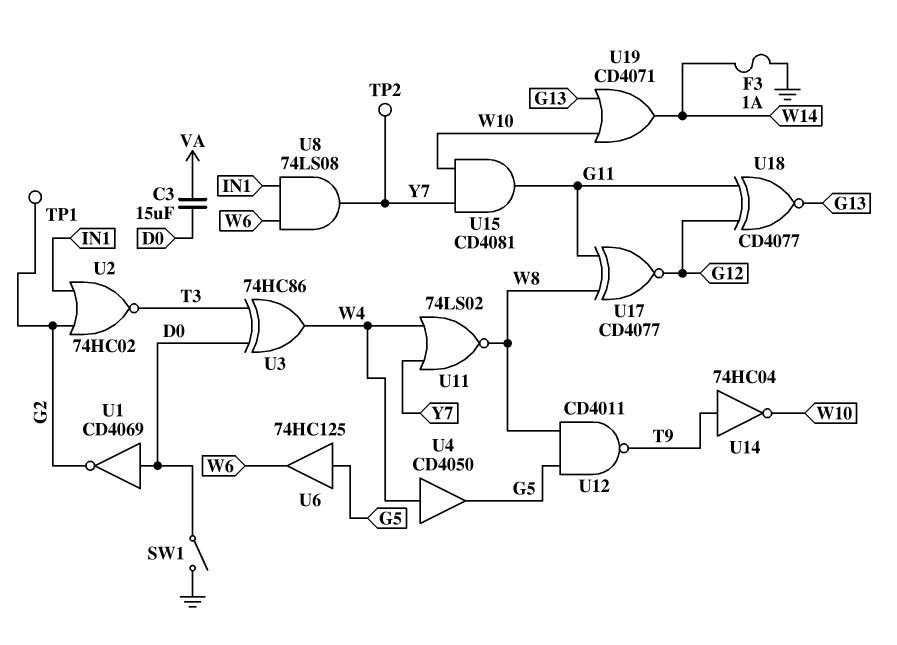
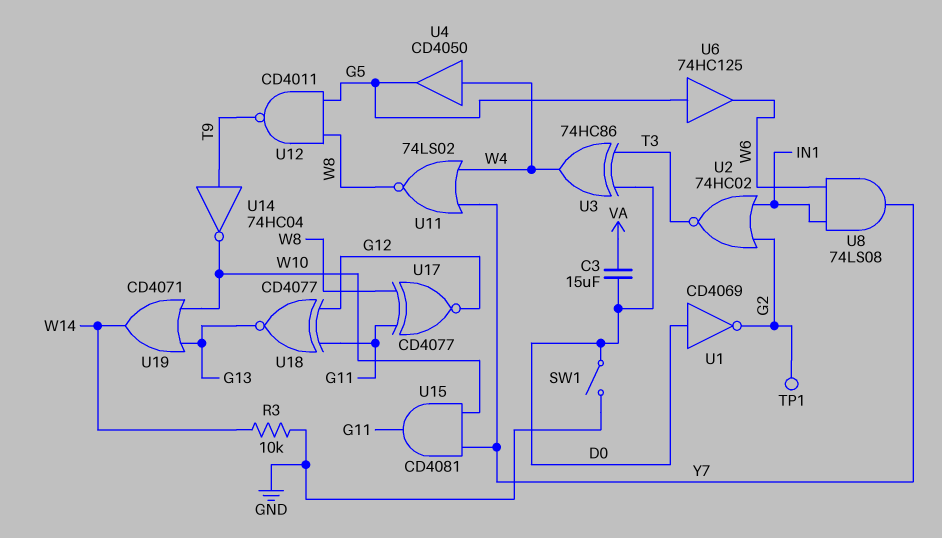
F3: 1A (GND, W14) -> none
R3: none -> 10k (GND, W14)
TP2: test point (Y7) -> none

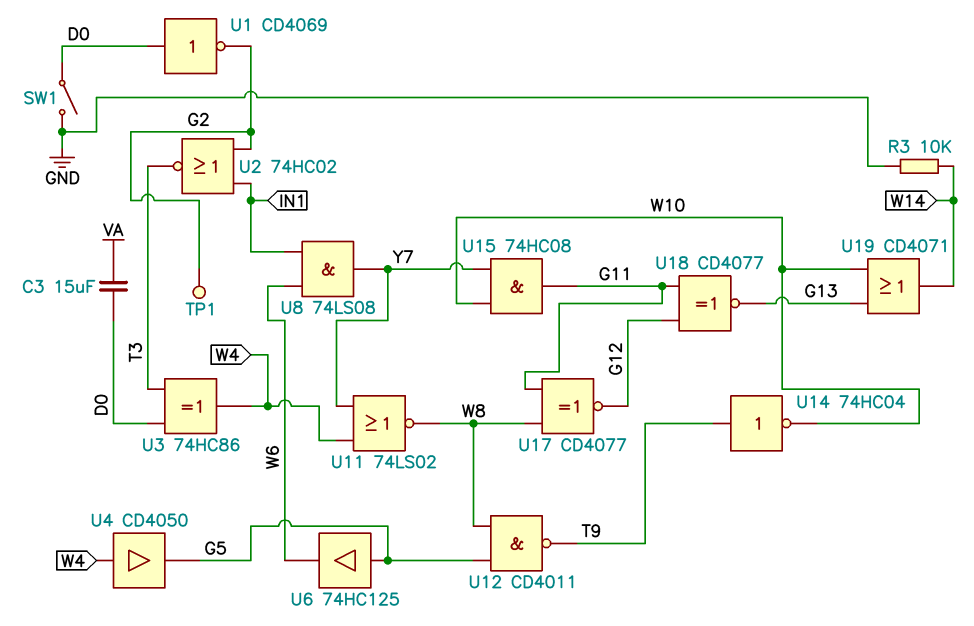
U15: AND CD4081 (in W10, in Y7, out G11) -> AND 74HC08 (in W10, in Y7, out G11)

